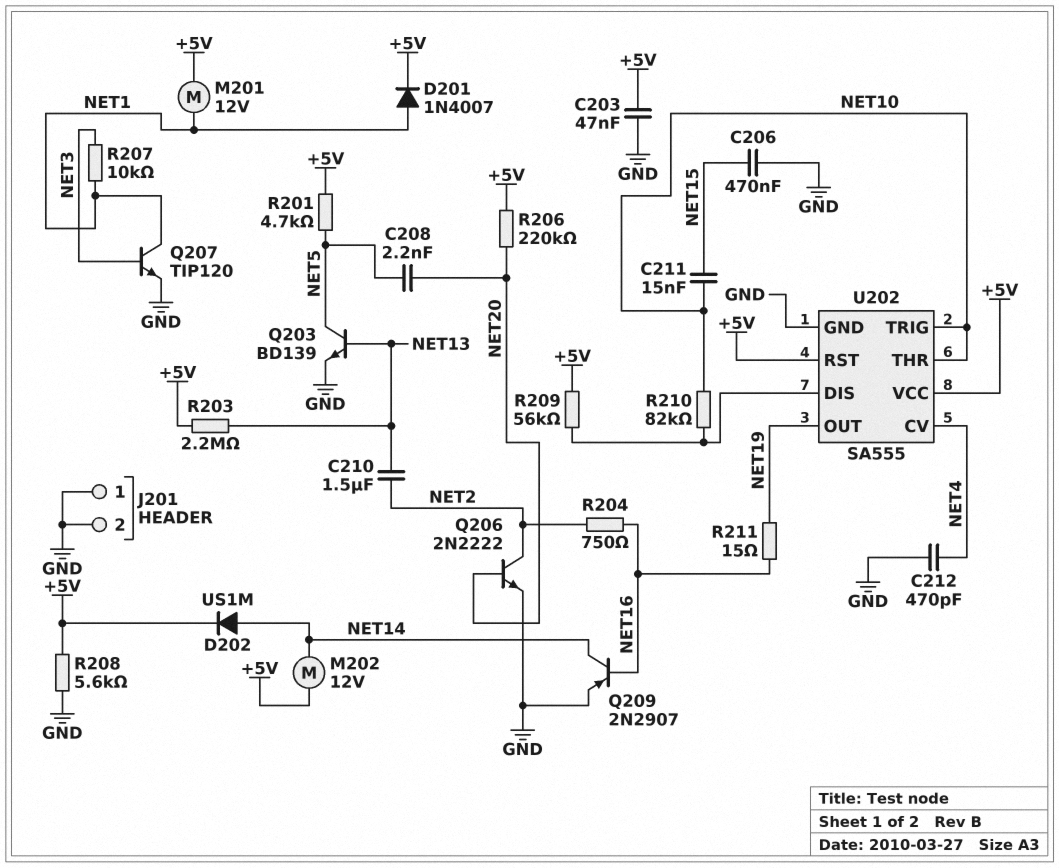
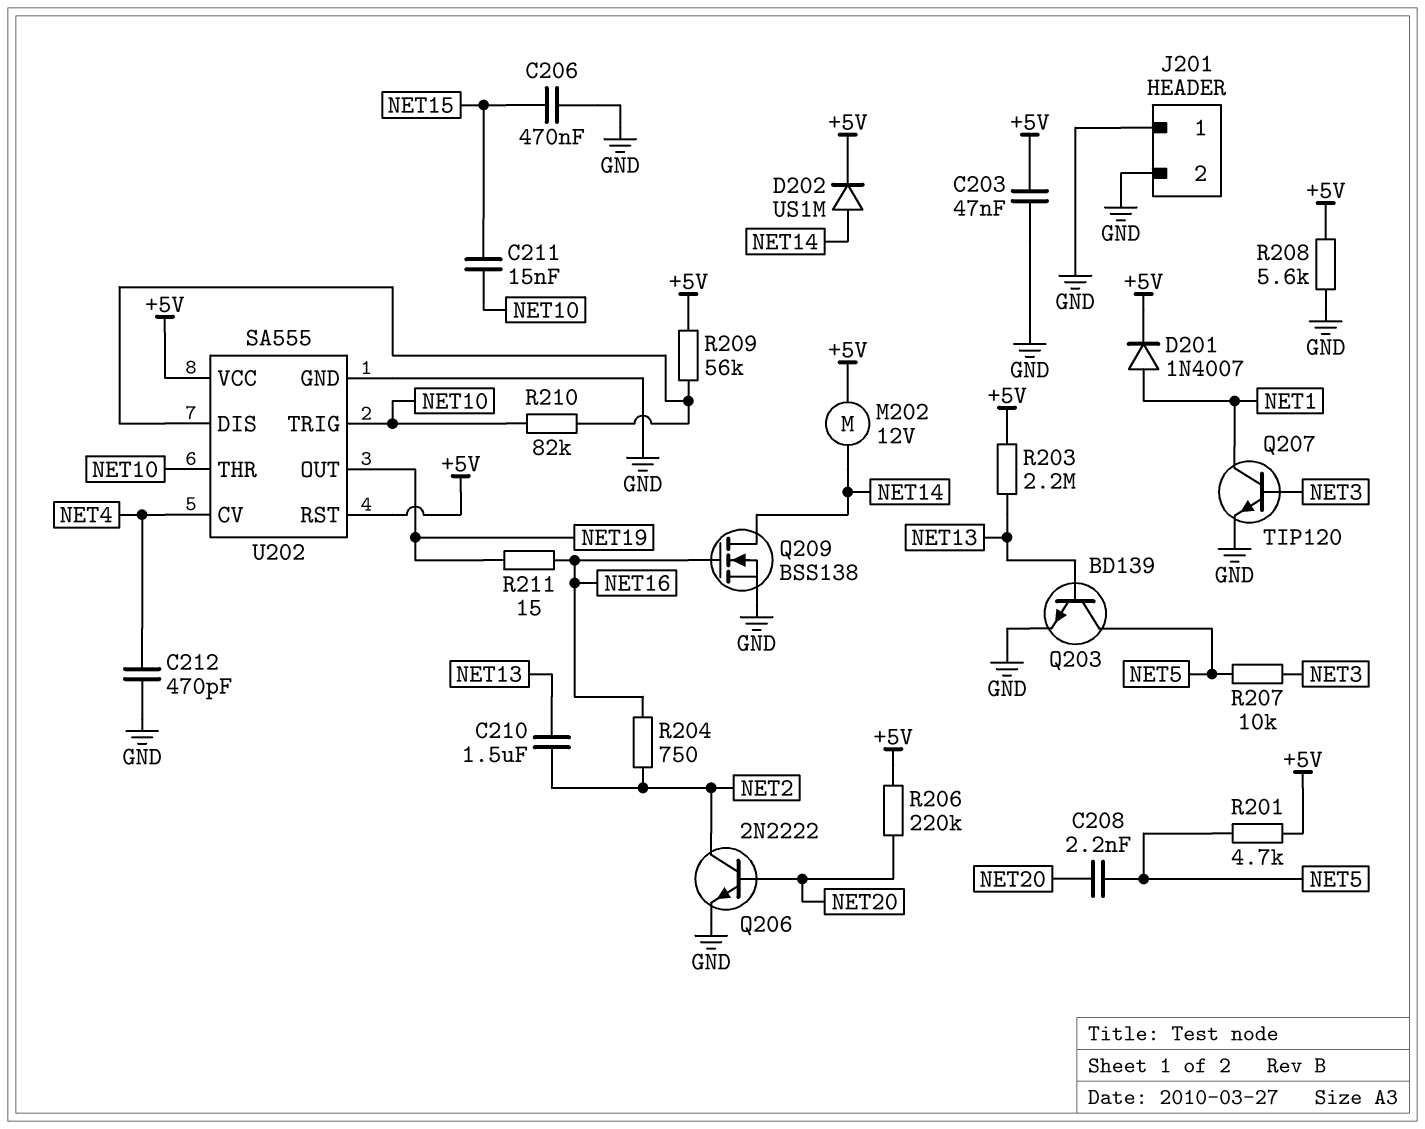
M201: motor 12V (+5V, NET1) -> none
Q209: PNP 2N2907 (B NET16, C NET14, E GND) -> NMOS BSS138 (G NET16, D NET14, S GND)
R207: 10k (NET1, NET3) -> 10k (NET3, NET5)

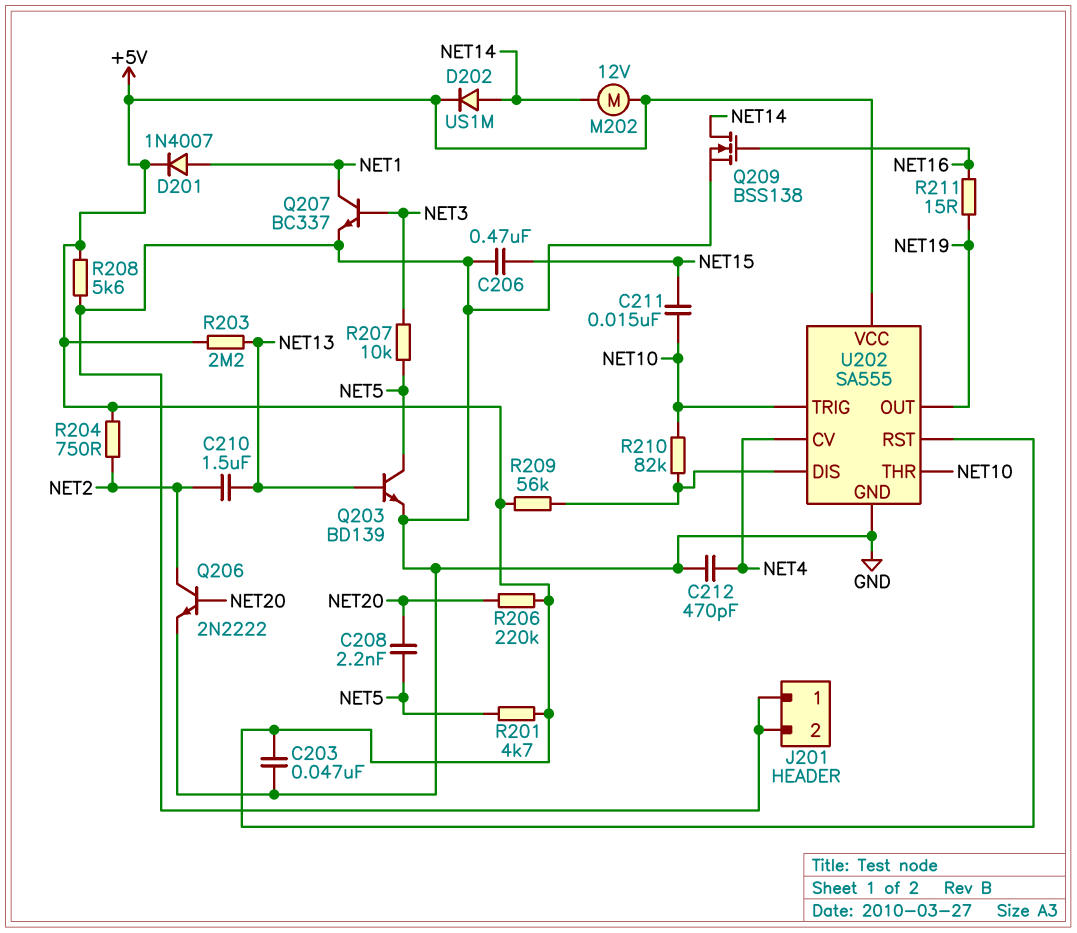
Q207: NPN TIP120 (B NET3, C NET1, E GND) -> NPN BC337 (B NET3, C NET1, E GND)
R204: 750 (NET2, NET16) -> 750 (+5V, NET2)

